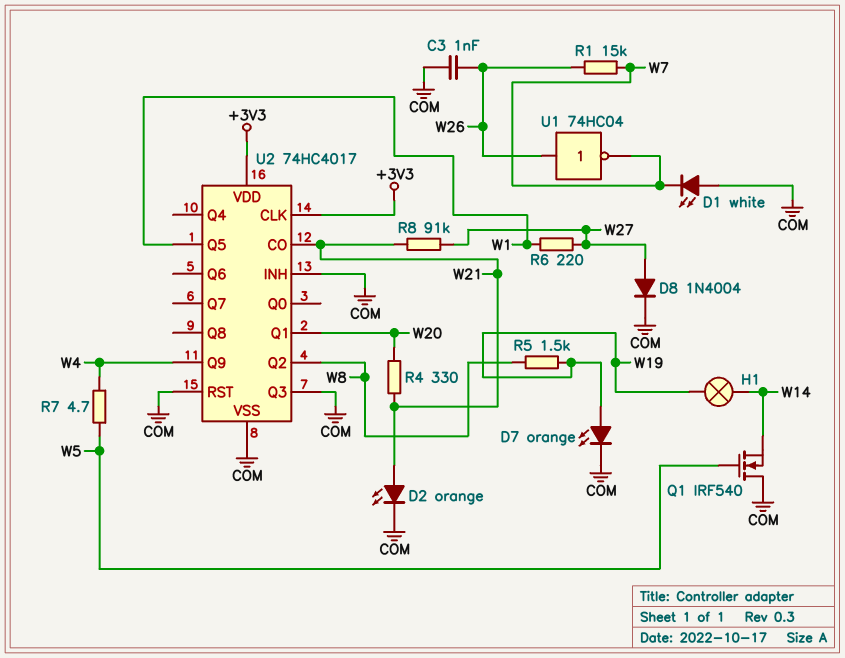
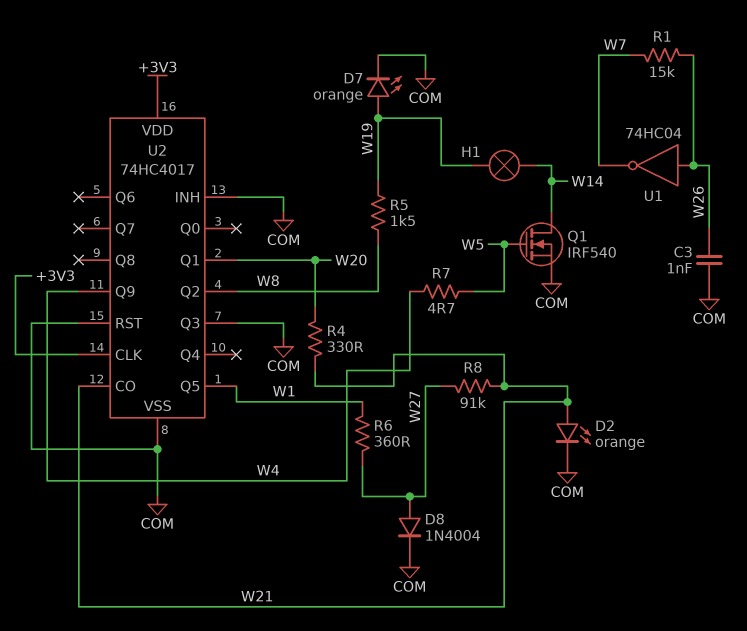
D1: LED white (A COM, K W7) -> none
Q1: NMOS IRF540 (G W5, D COM, S W14) -> NMOS IRF540 (G W5, D W14, S COM)
R6: 220 (W1, W27) -> 360 (W1, W27)

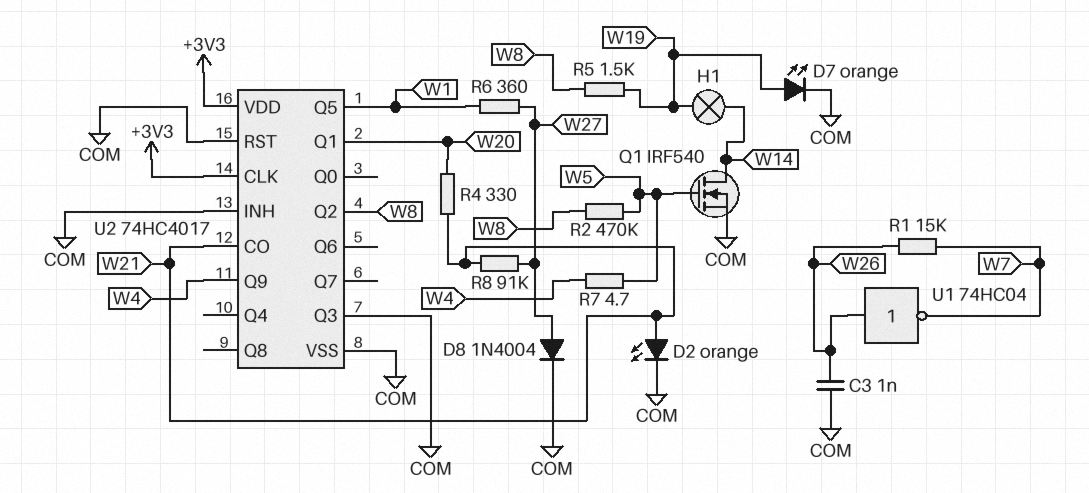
R2: none -> 470k (W5, W8)

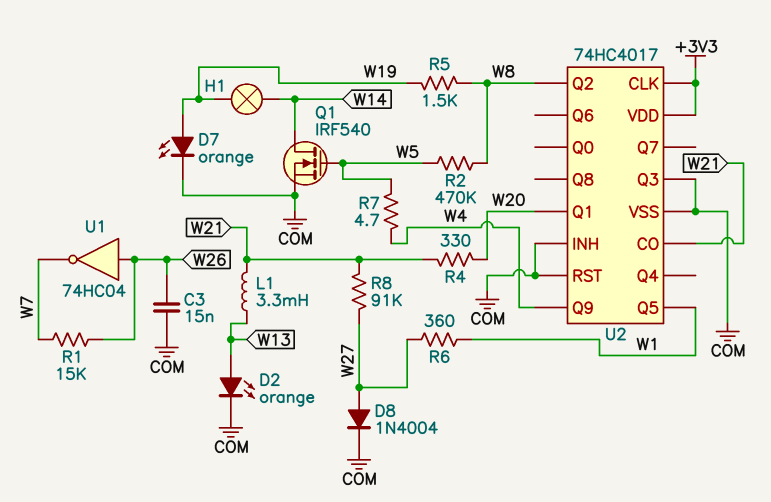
C3: 1nF (COM, W26) -> 15nF (COM, W26)
D2: LED orange (A W21, K COM) -> LED orange (A W13, K COM)
L1: none -> 3.3mH (W13, W21)

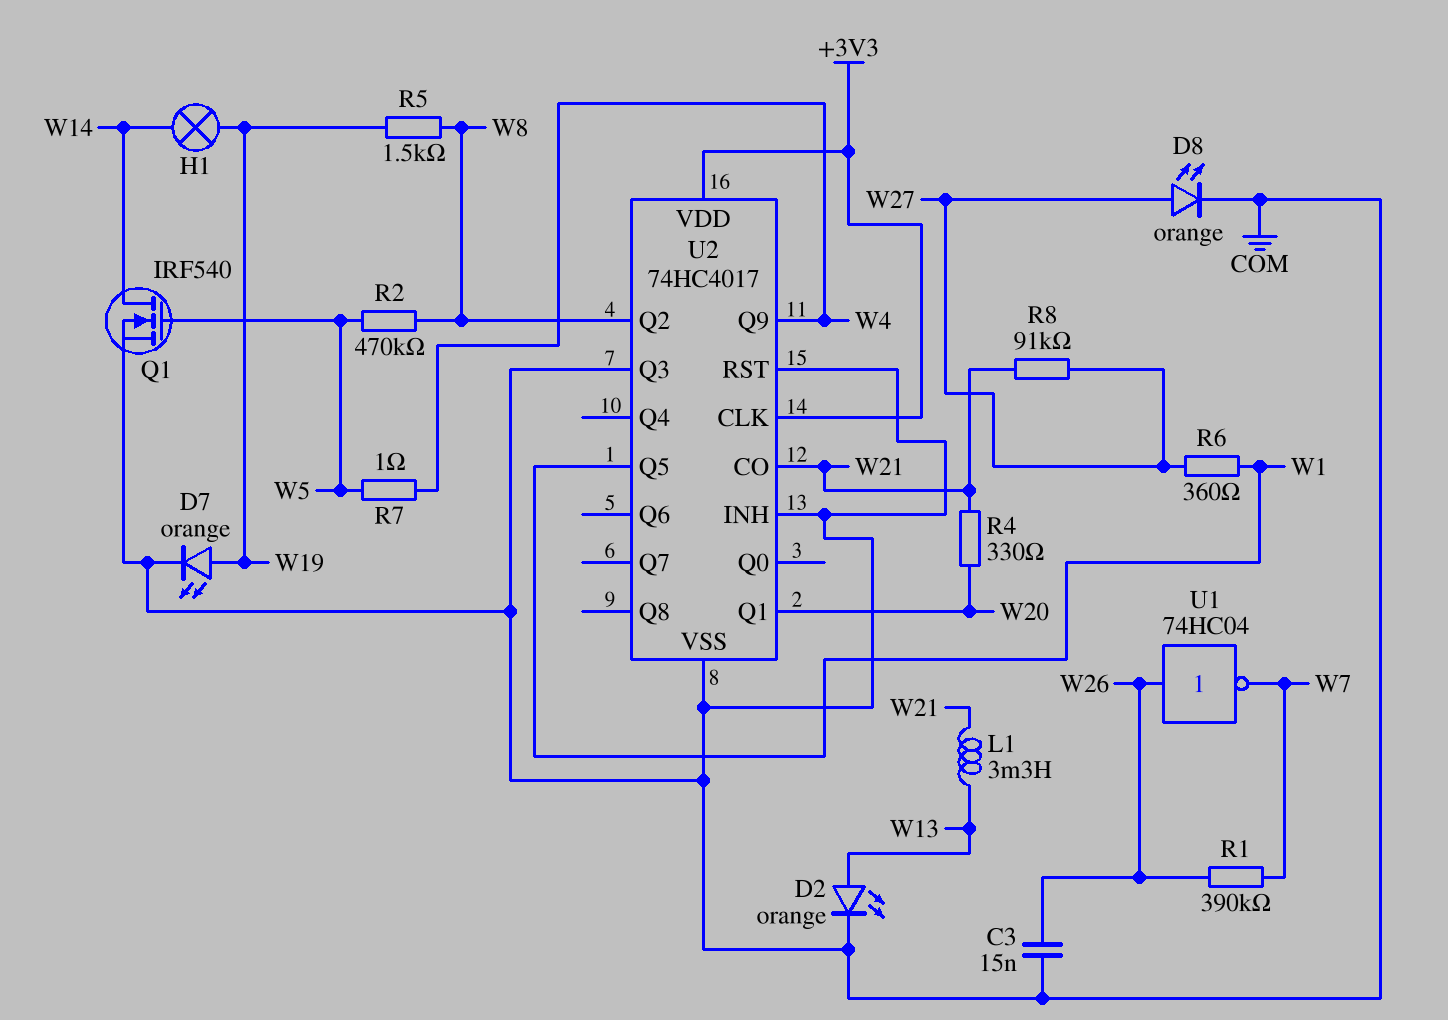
D8: diode 1N4004 (A W27, K COM) -> LED orange (A W27, K COM)
R1: 15k (W7, W26) -> 390k (W7, W26)
R7: 4.7 (W4, W5) -> 1 (W4, W5)

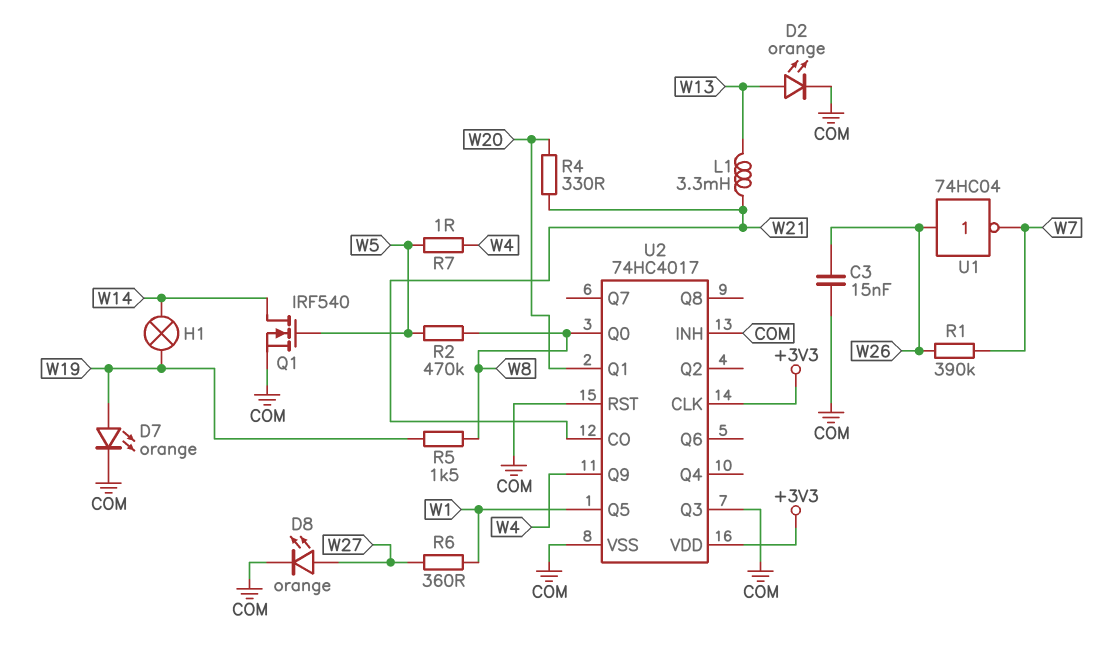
R8: 91k (W21, W27) -> none
U2 pin Q0: none -> W8
U2 pin Q2: W8 -> none

